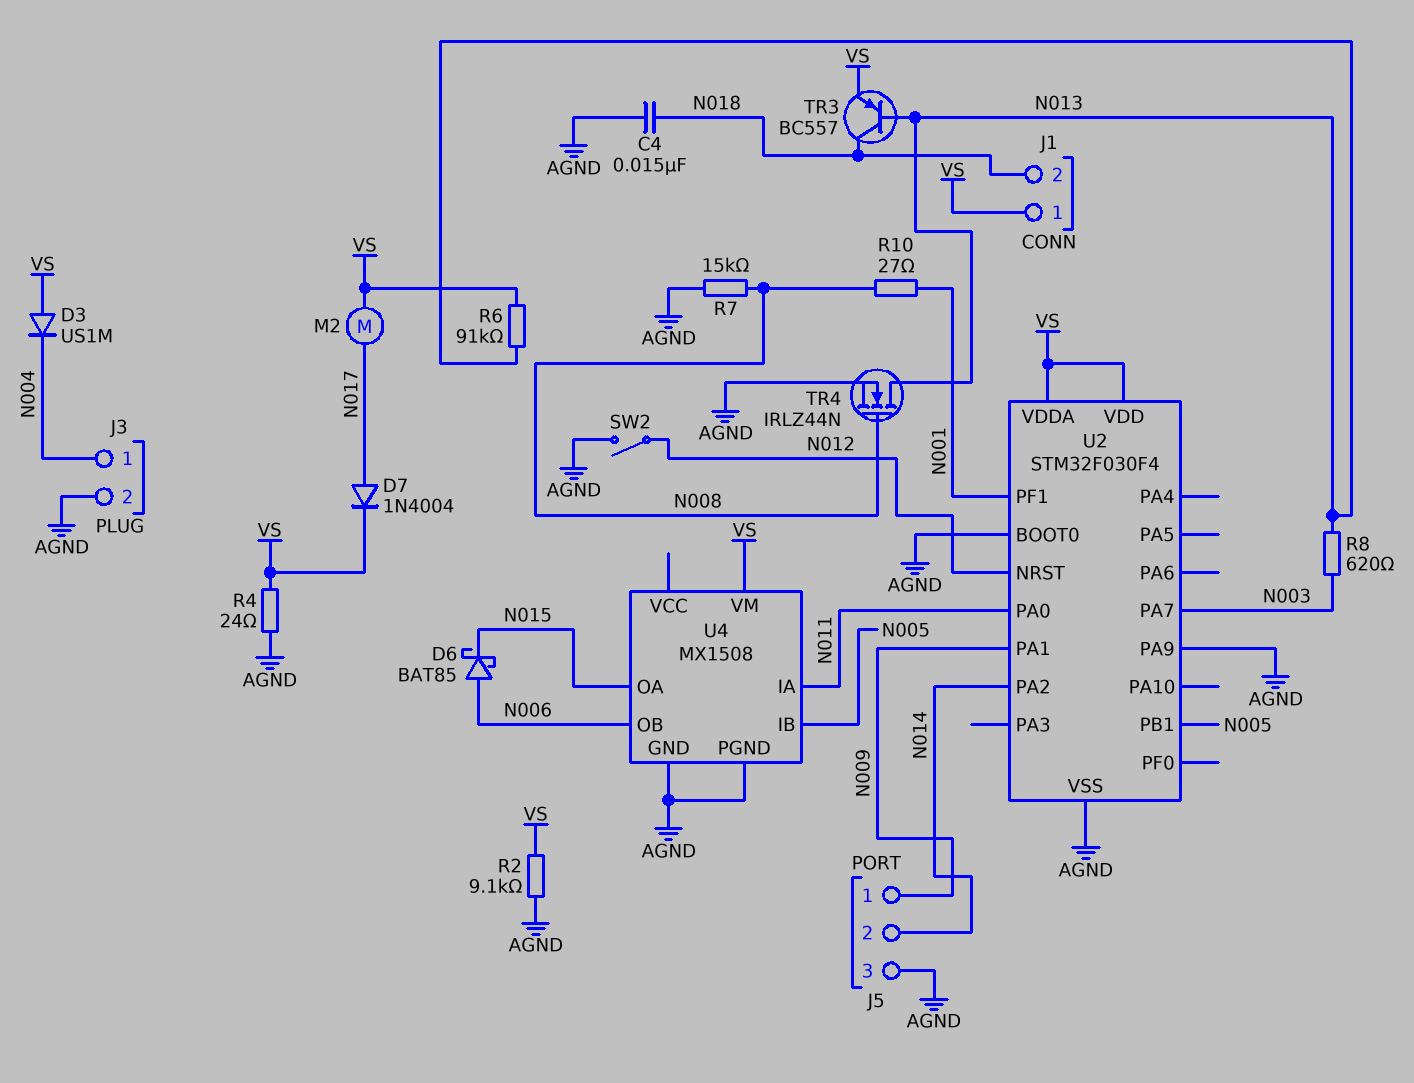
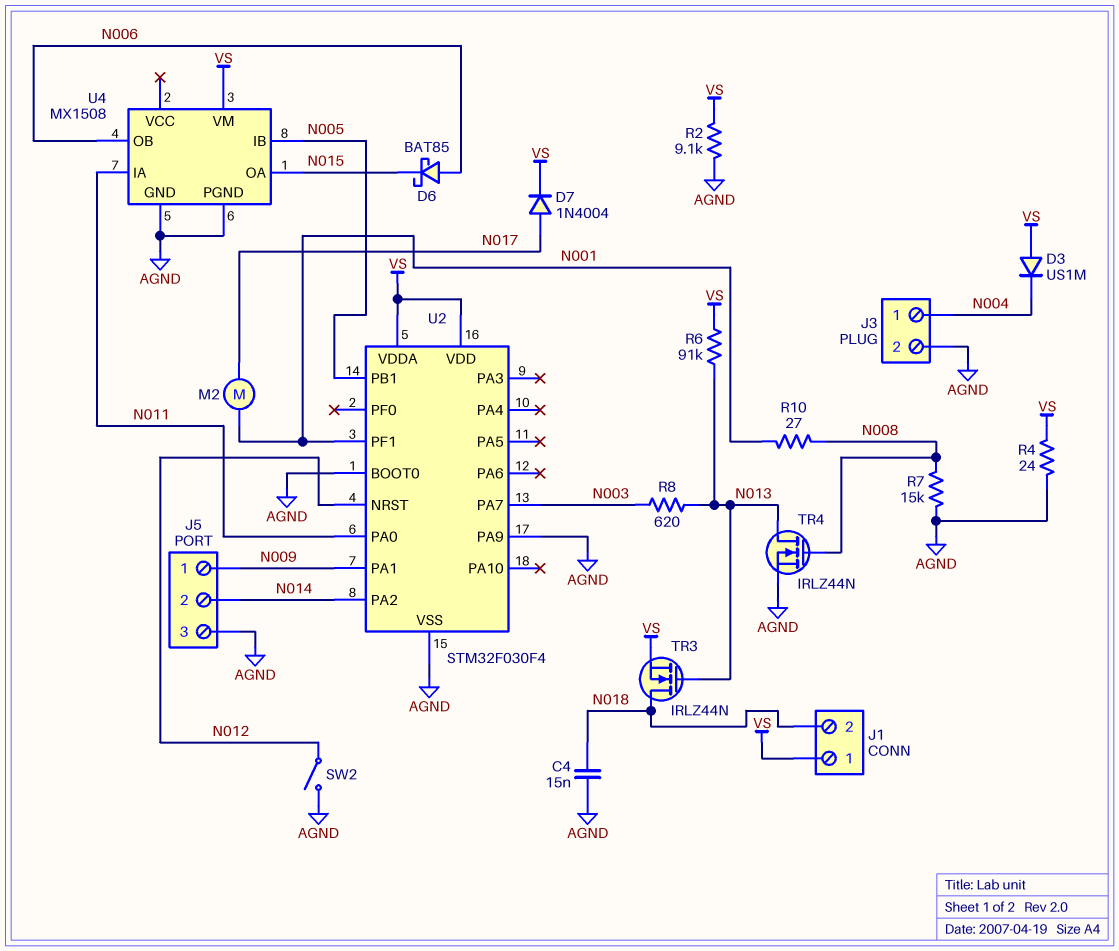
M2: motor (N017, VS) -> motor (N001, N017)
TR3: PNP BC557 (B N013, C N018, E VS) -> NMOS IRLZ44N (G N013, D N018, S VS)

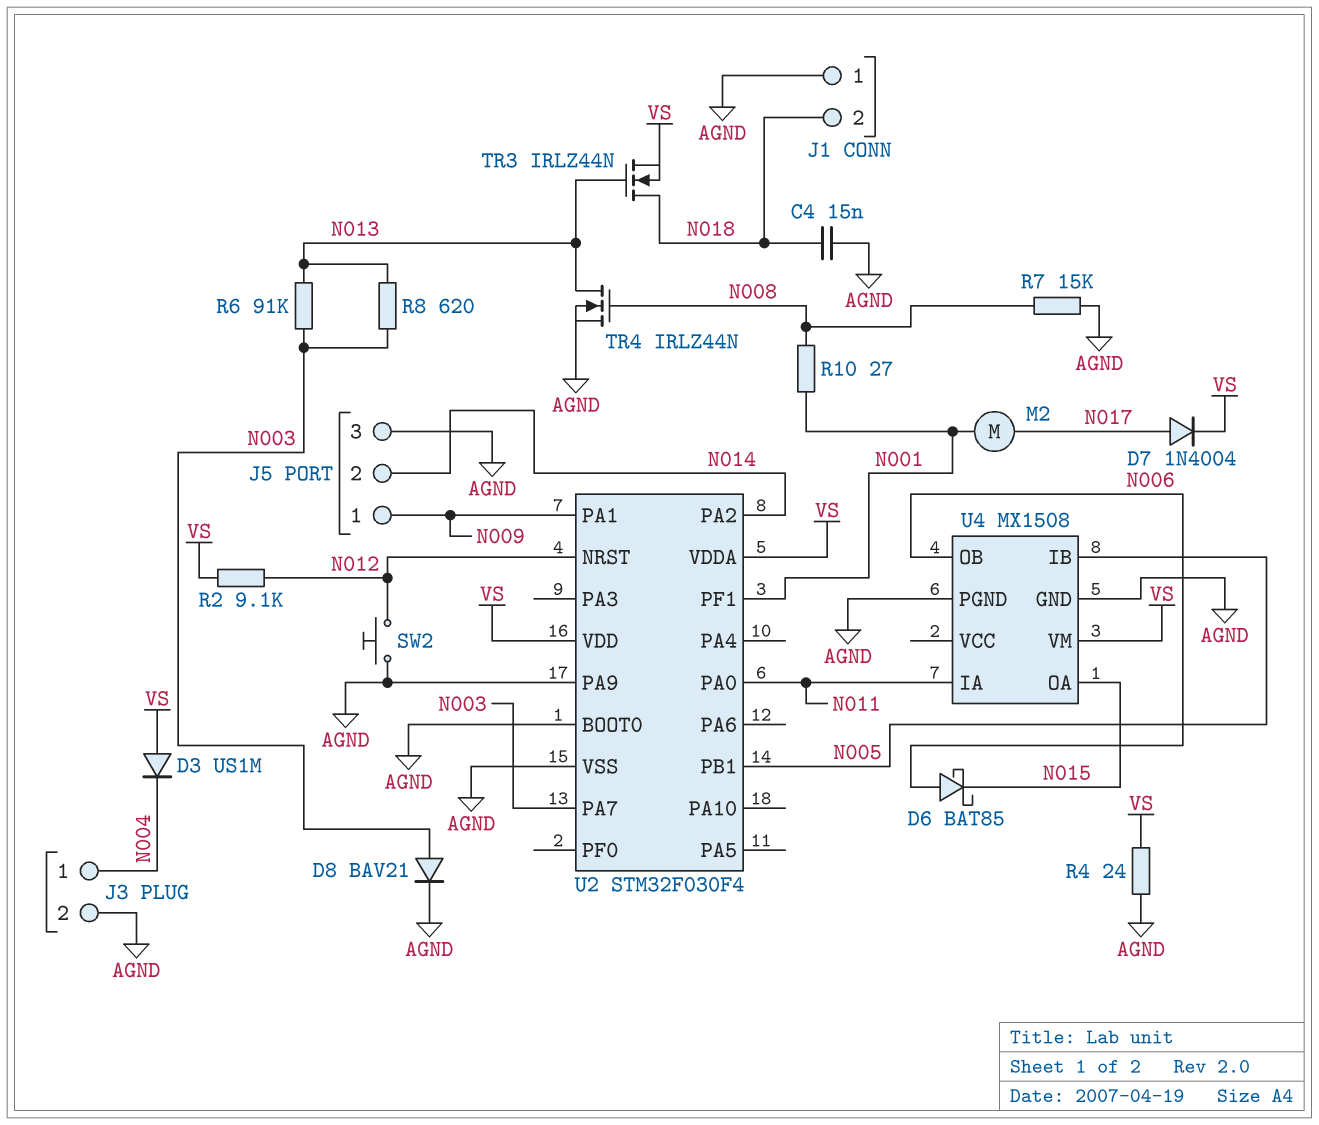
D8: none -> diode BAV21 (A N003, K AGND)
J1 pin 1: VS -> AGND
R2: 9.1k (AGND, VS) -> 9.1k (N012, VS)
R6: 91k (N013, VS) -> 91k (N003, N013)
SW2: switch (AGND, N012) -> button (AGND, N012)

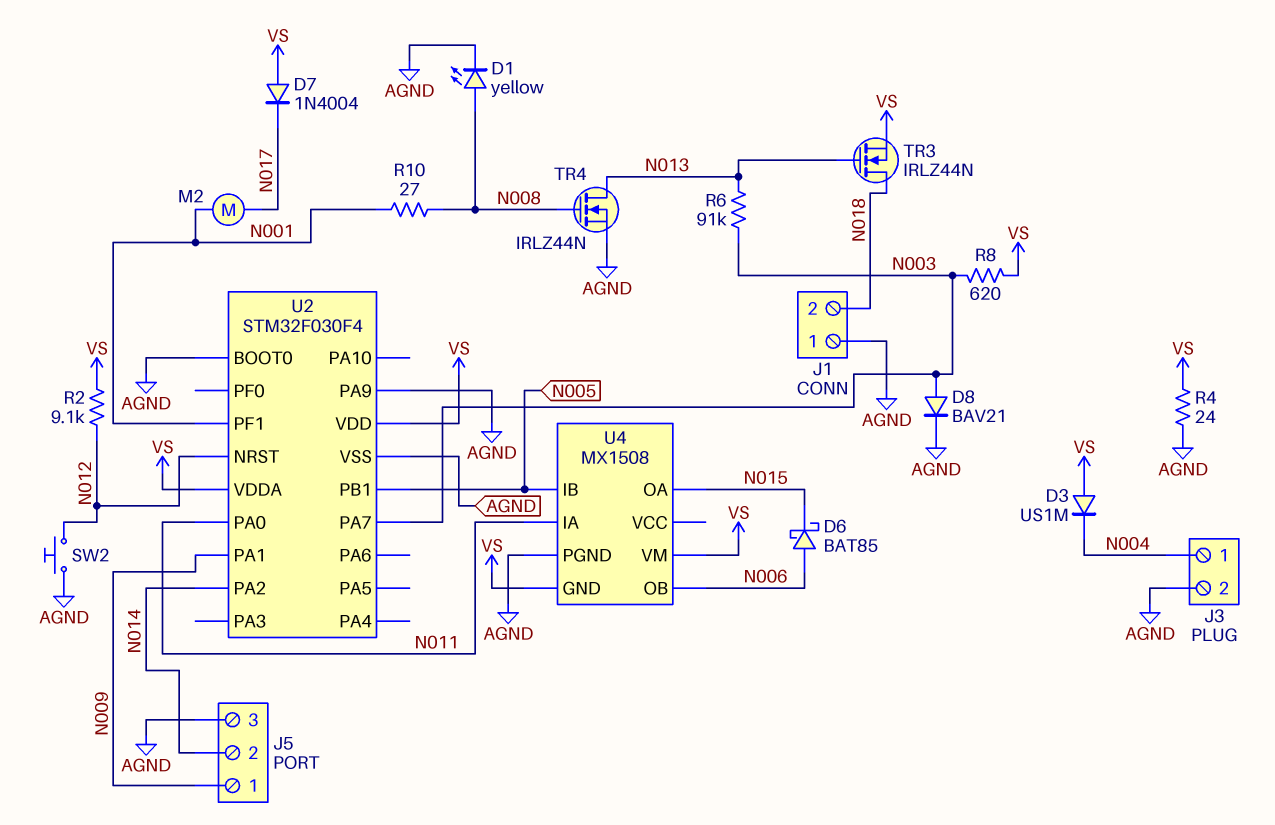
C4: 15nF (AGND, N018) -> none
D1: none -> LED yellow (A N008, K AGND)
D7: diode 1N4004 (A N017, K VS) -> diode 1N4004 (A VS, K N017)
R7: 15k (AGND, N008) -> none
R8: 620 (N003, N013) -> 620 (N003, VS)
U4 pin GND: AGND -> VS

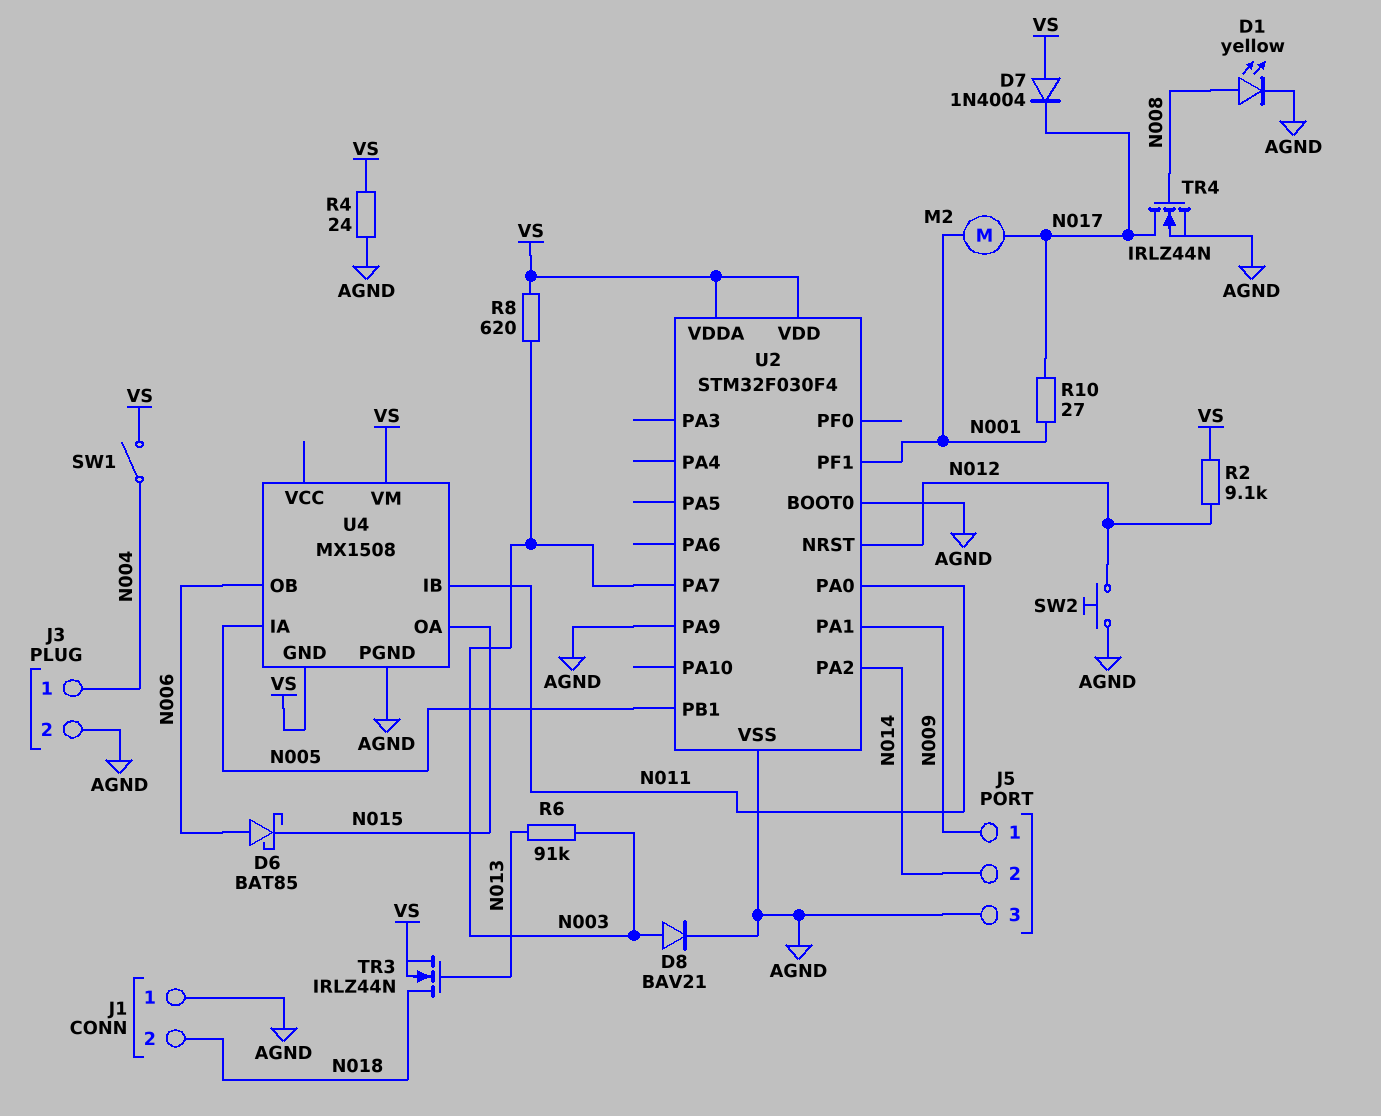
D3: diode US1M (A VS, K N004) -> none
R10: 27 (N001, N008) -> 27 (N001, N017)
SW1: none -> switch (N004, VS)
TR4: NMOS IRLZ44N (G N008, D N013, S AGND) -> NMOS IRLZ44N (G N008, D N017, S AGND)
U4 pin IA: N011 -> N005
U4 pin IB: N005 -> N011

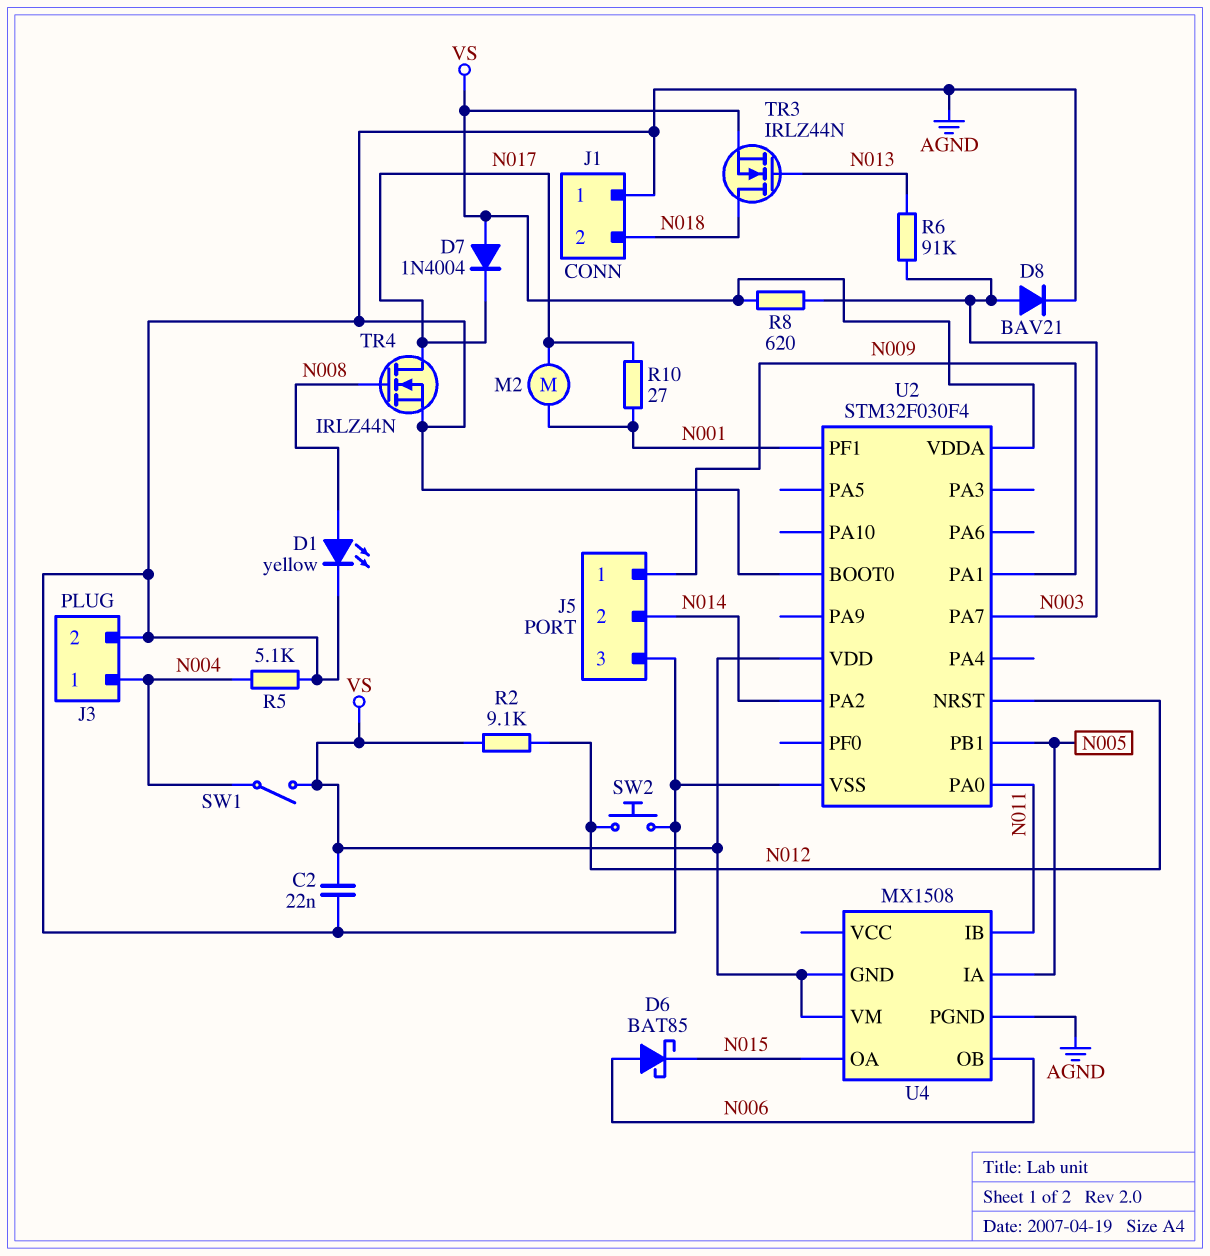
C2: none -> 22nF (AGND, VS)
R4: 24 (AGND, VS) -> none
R5: none -> 5.1k (AGND, N004)
U2 pin PA9: AGND -> none

